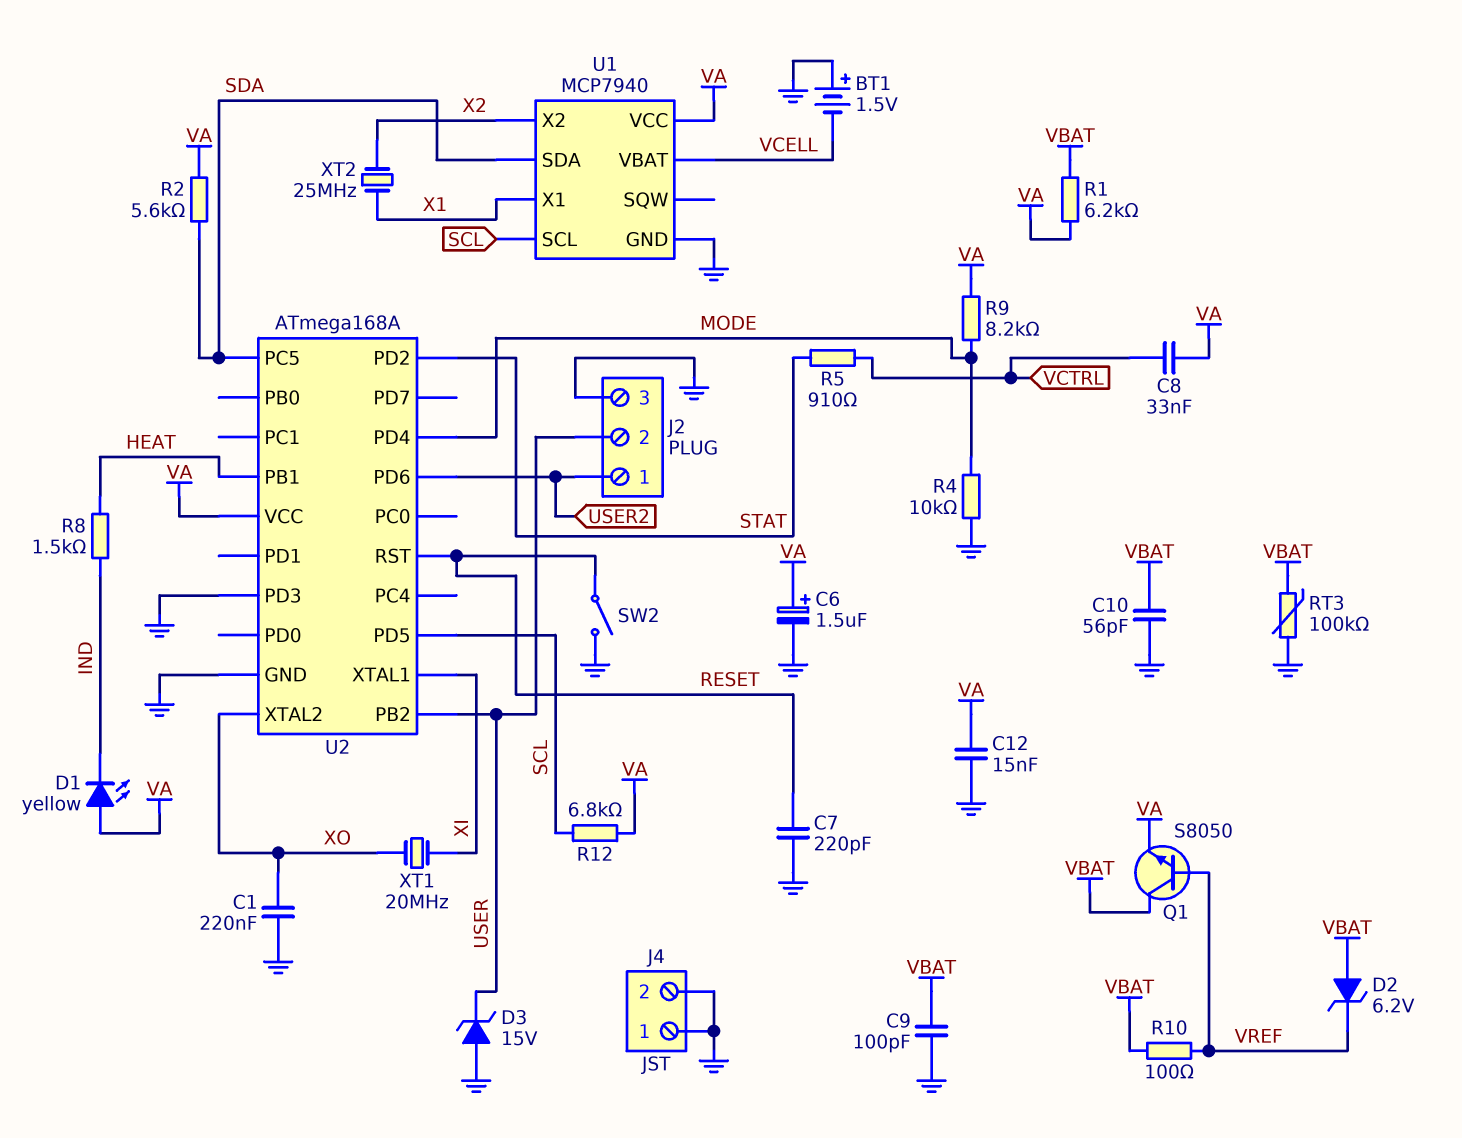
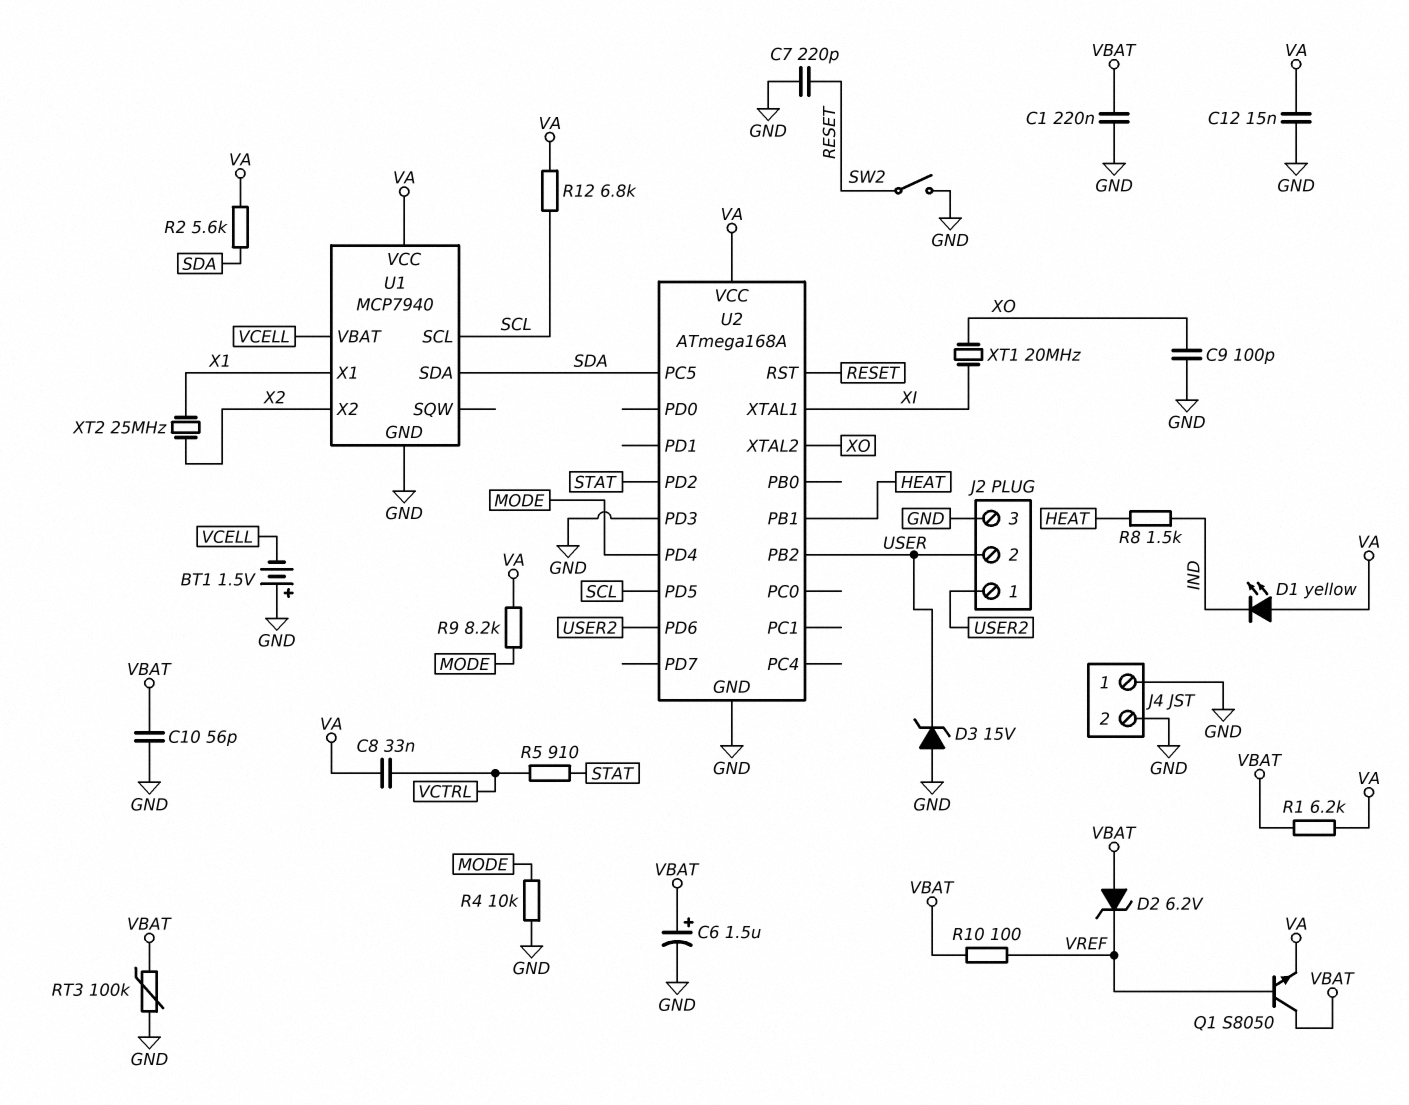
C1: 220nF (GND, XO) -> 220nF (GND, VBAT)
C6: 1.5uF (plus VA, minus GND) -> 1.5uF (plus VBAT, minus GND)
C9: 100pF (GND, VBAT) -> 100pF (GND, XO)

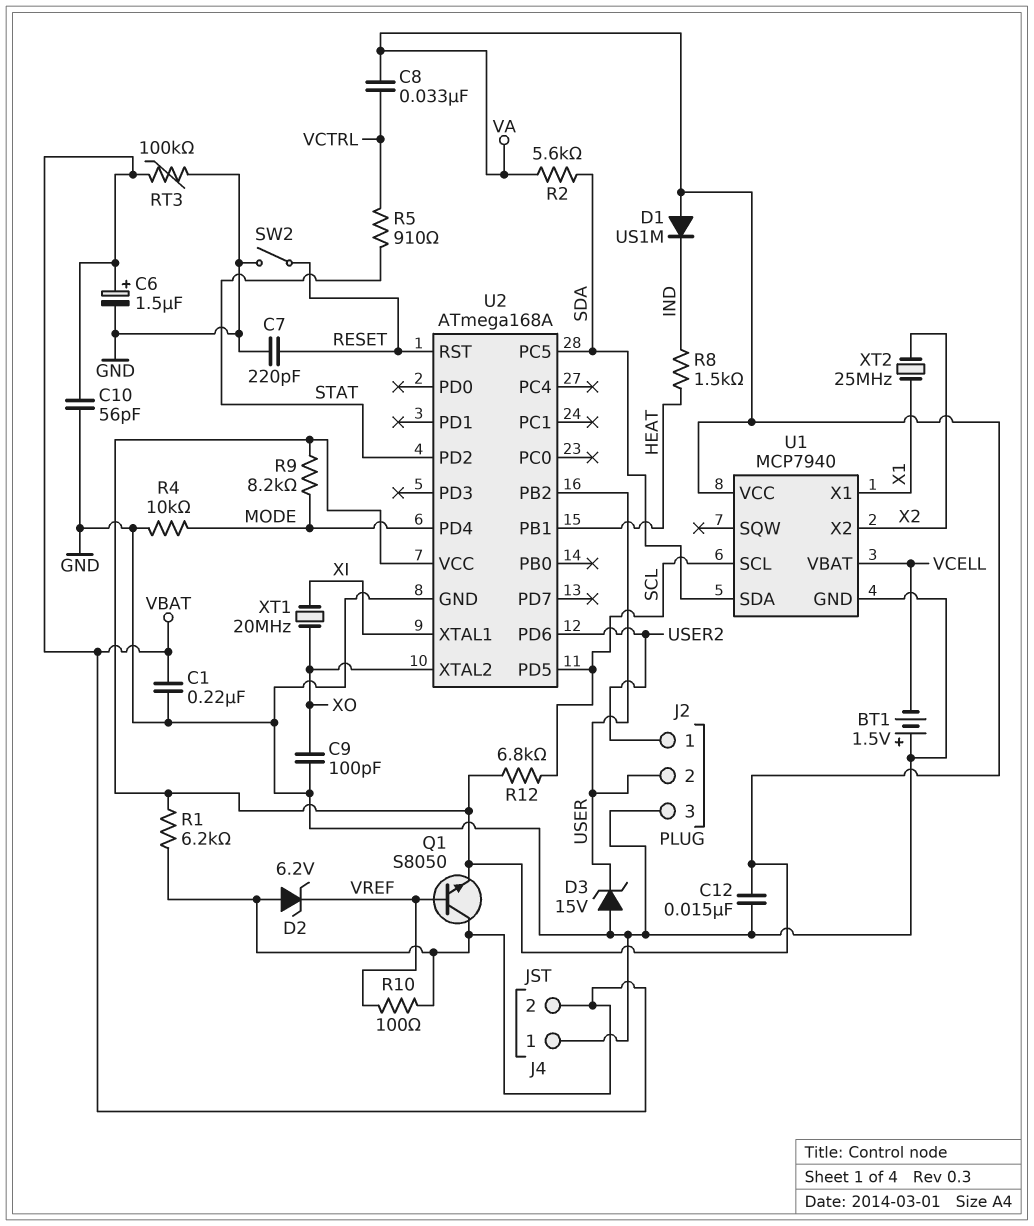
D1: LED yellow (A VA, K IND) -> diode US1M (A VA, K IND)
J4 pin 2: GND -> VBAT
U2 pin PD3: GND -> none

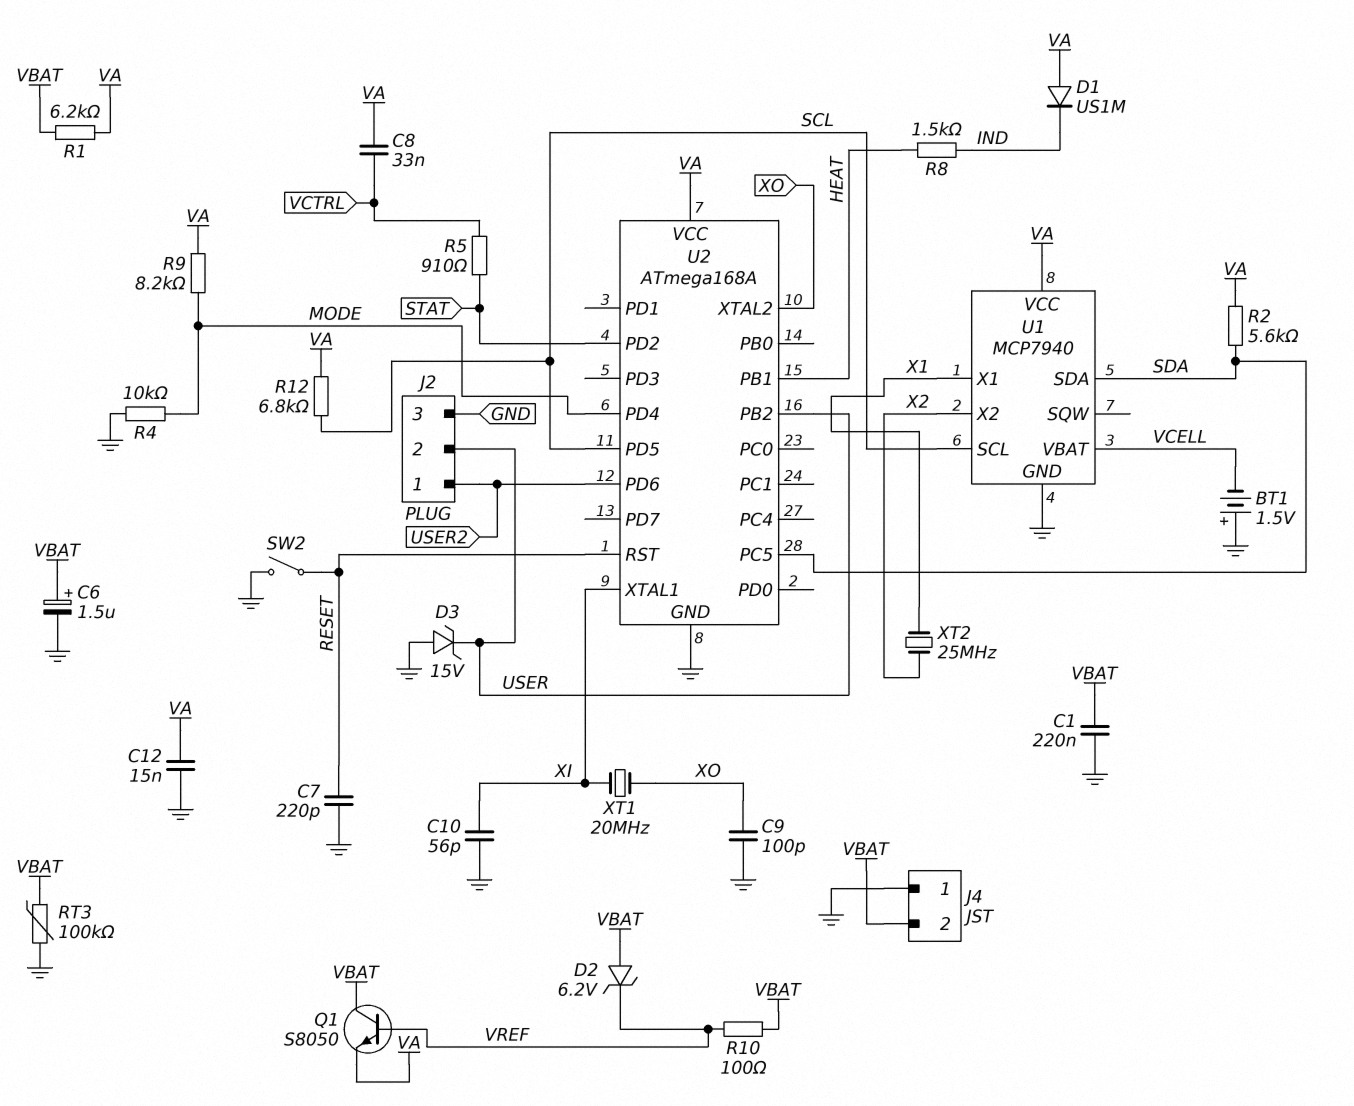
C10: 56pF (GND, VBAT) -> 56pF (GND, XI)

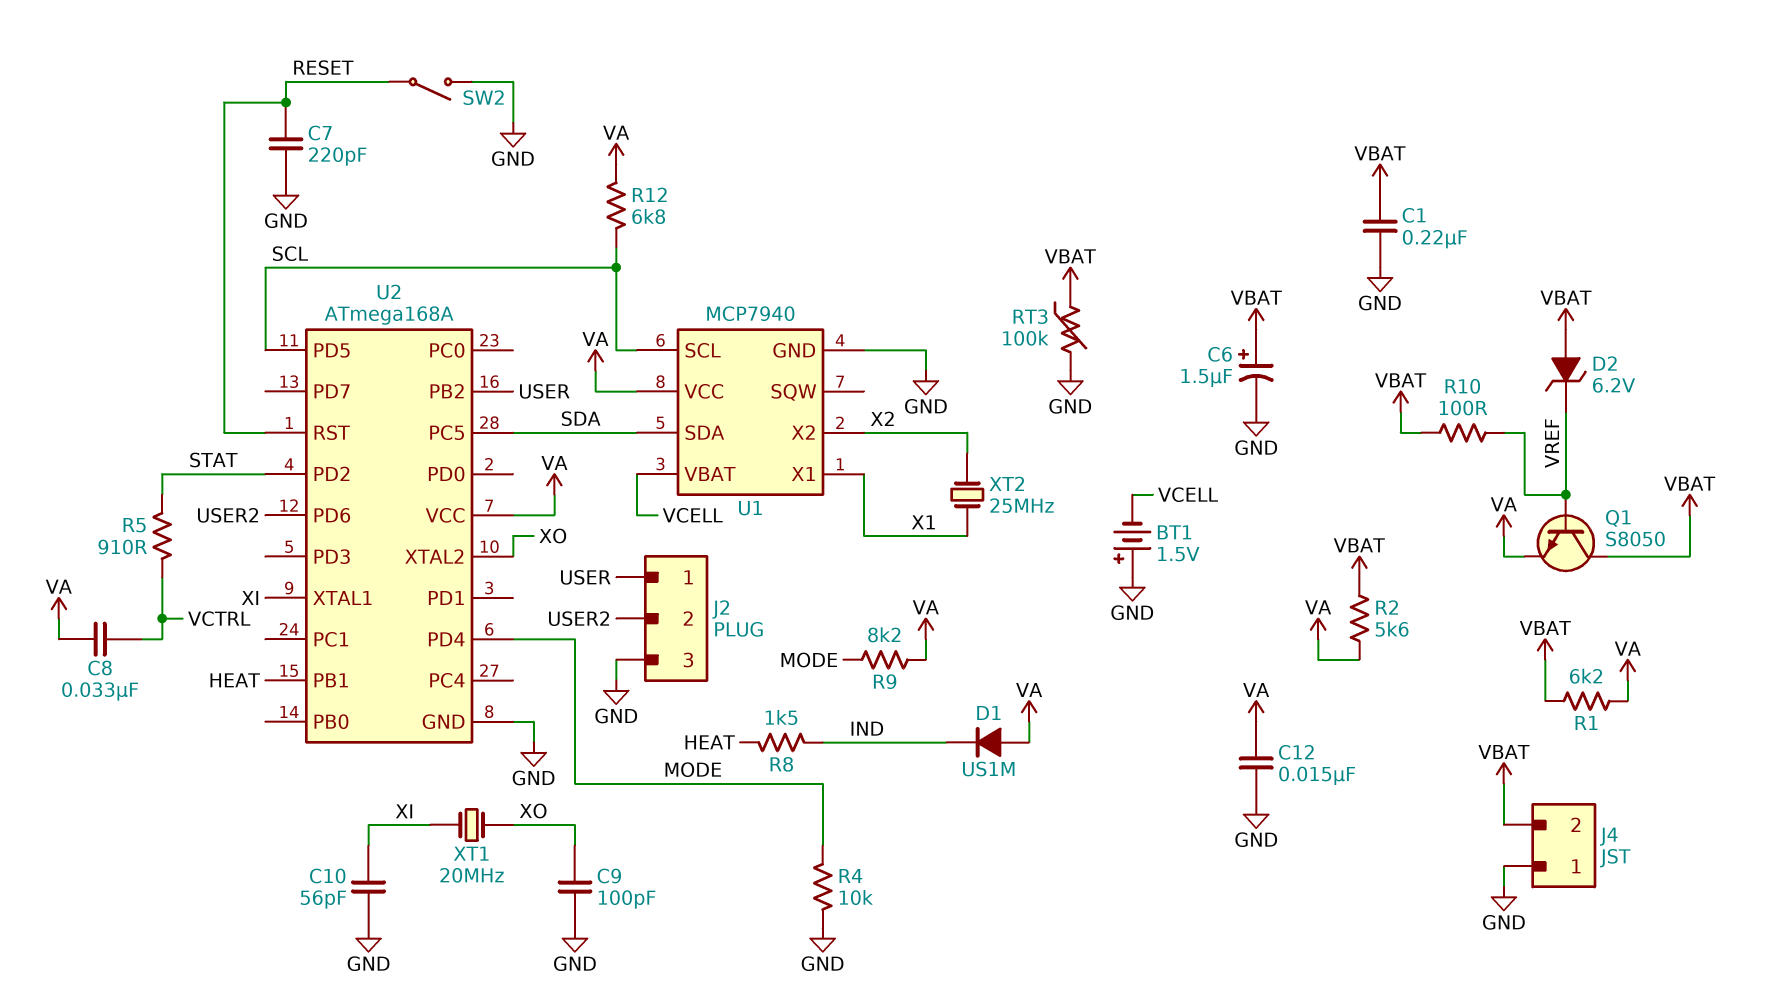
D3: zener 15V (A GND, K USER) -> none
J2 pin 1: USER2 -> USER
J2 pin 2: USER -> USER2
R2: 5.6k (SDA, VA) -> 5.6k (VA, VBAT)

